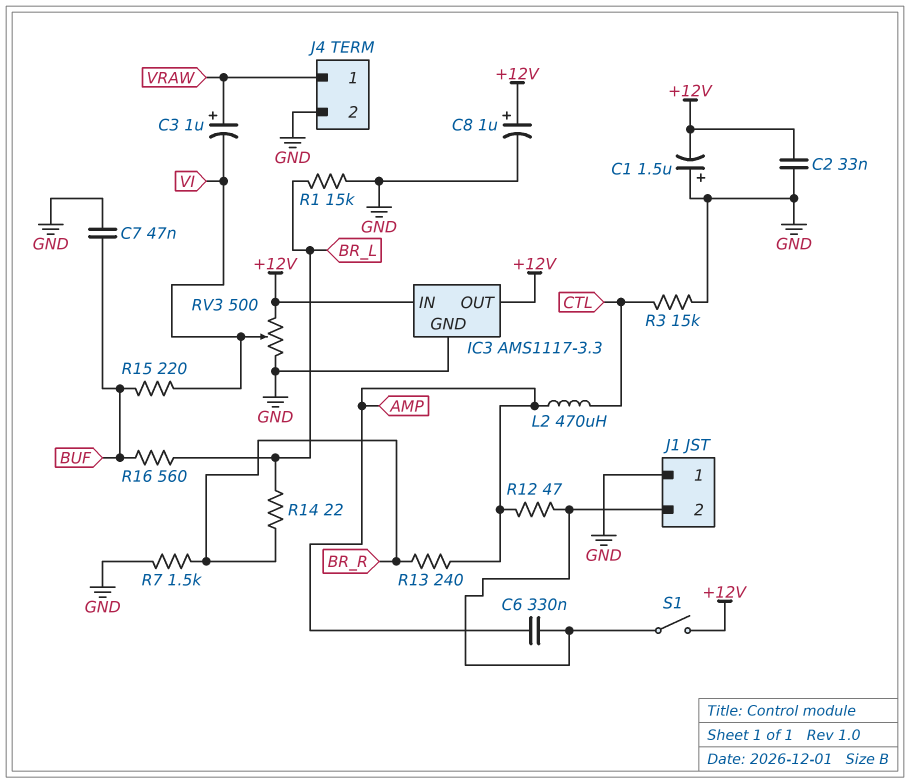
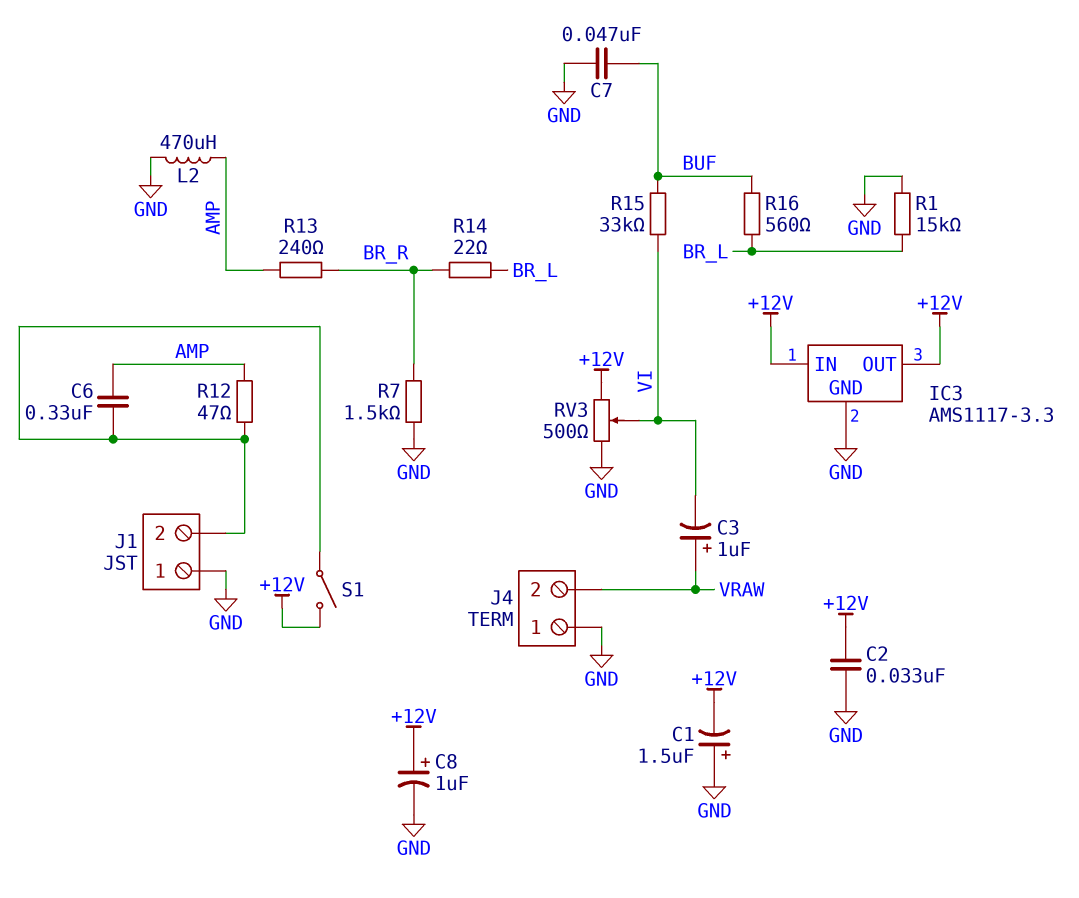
J4 pin 1: VRAW -> GND
J4 pin 2: GND -> VRAW
L2: 470uH (AMP, CTL) -> 470uH (AMP, GND)
R3: 15k (CTL, GND) -> none
R15: 220 (BUF, VI) -> 33k (BUF, VI)

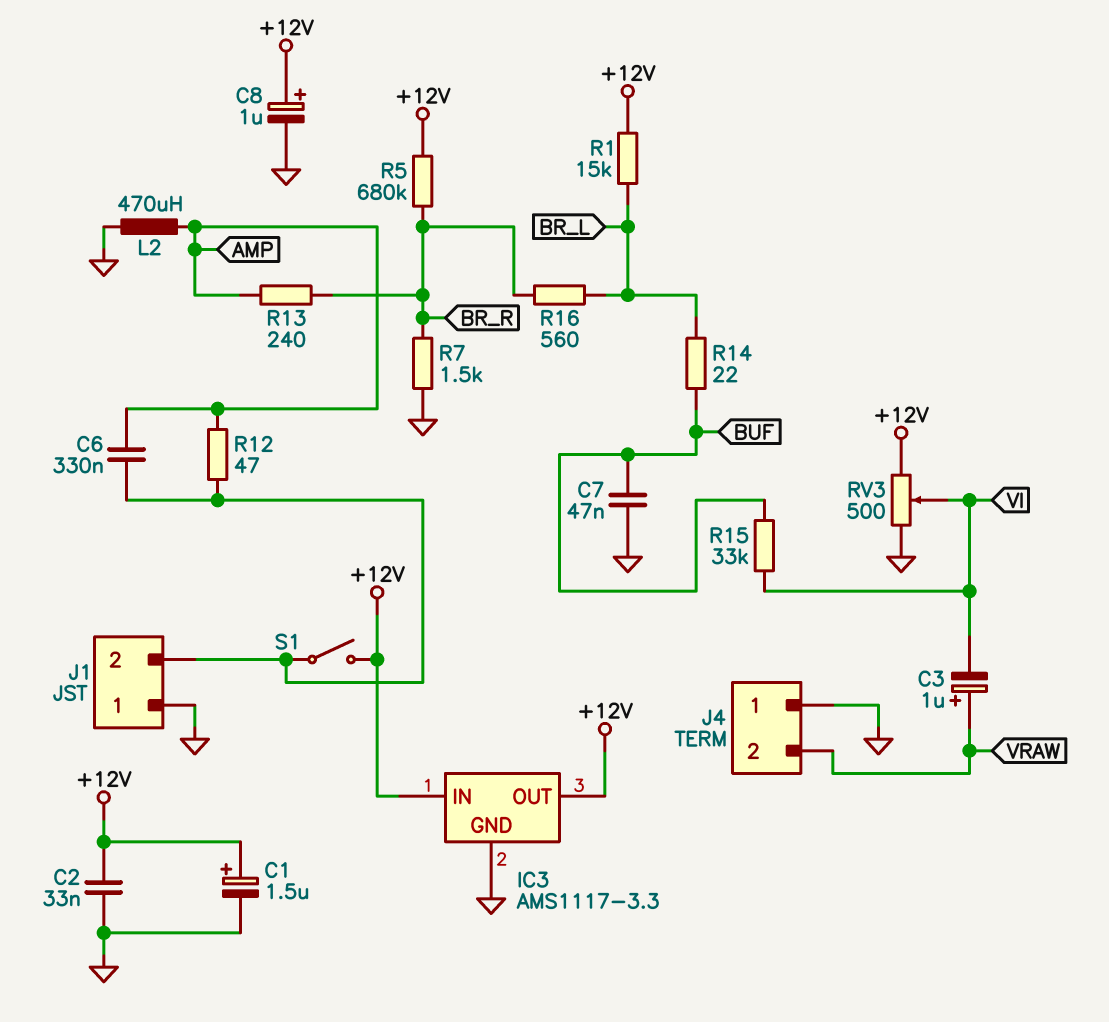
C1: 1.5uF (plus GND, minus +12V) -> 1.5uF (plus +12V, minus GND)
R1: 15k (BR_L, GND) -> 15k (+12V, BR_L)
R5: none -> 680k (+12V, BR_R)
R14: 22 (BR_L, BR_R) -> 22 (BR_L, BUF)
R16: 560 (BR_L, BUF) -> 560 (BR_L, BR_R)

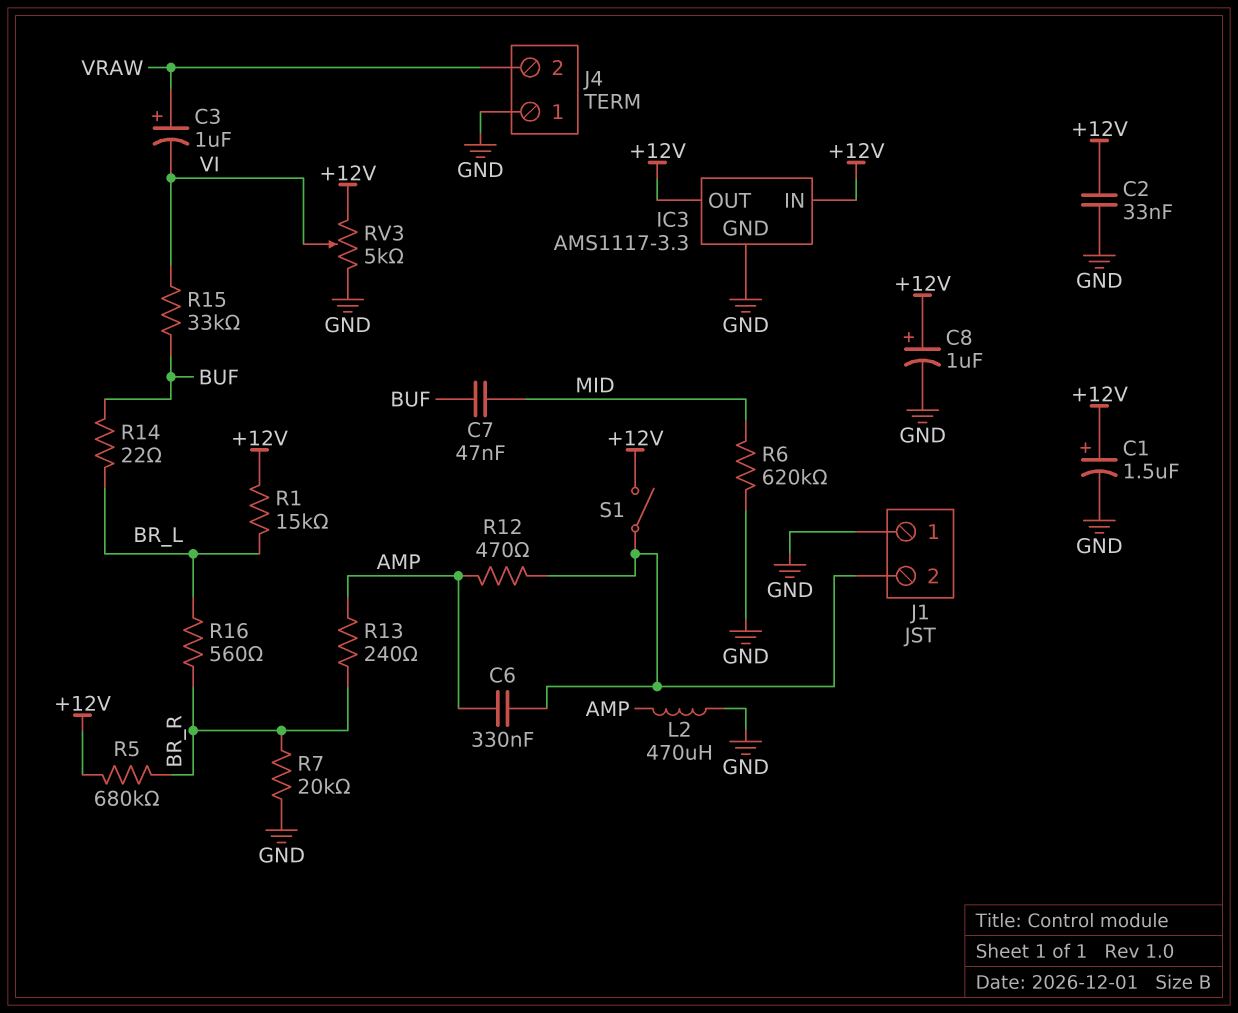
C7: 47nF (BUF, GND) -> 47nF (BUF, MID)
R6: none -> 620k (GND, MID)
R7: 1.5k (BR_R, GND) -> 20k (BR_R, GND)
R12: 47 (AMP, J1/2) -> 470 (AMP, J1/2)
RV3: 500 (+12V, GND, wiper VI) -> 5k (+12V, GND, wiper VI)

